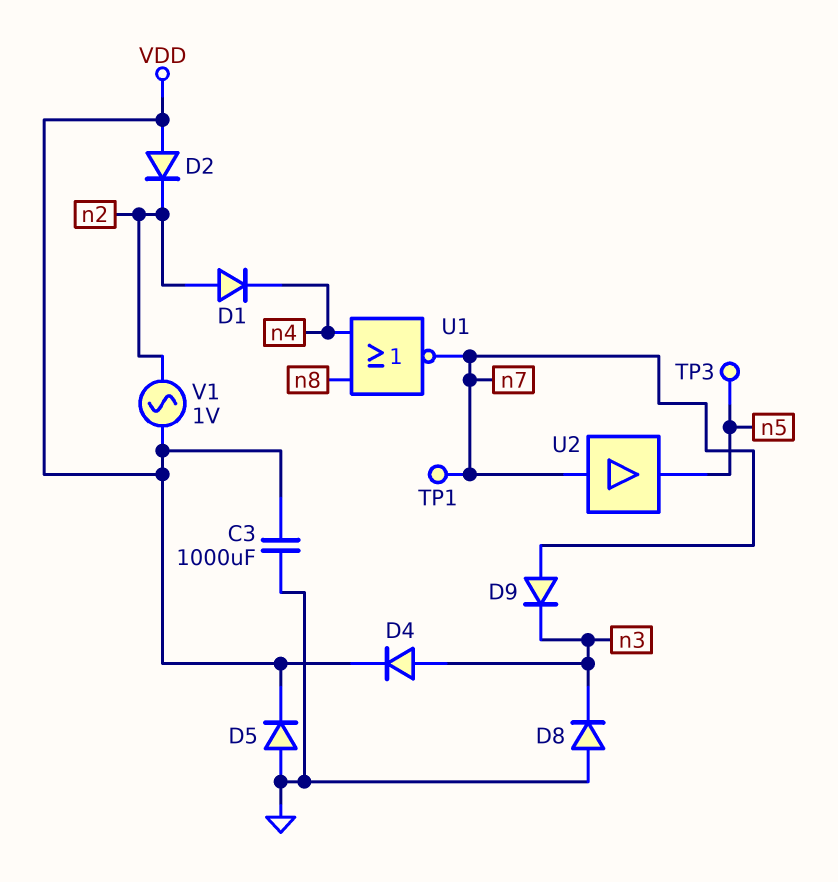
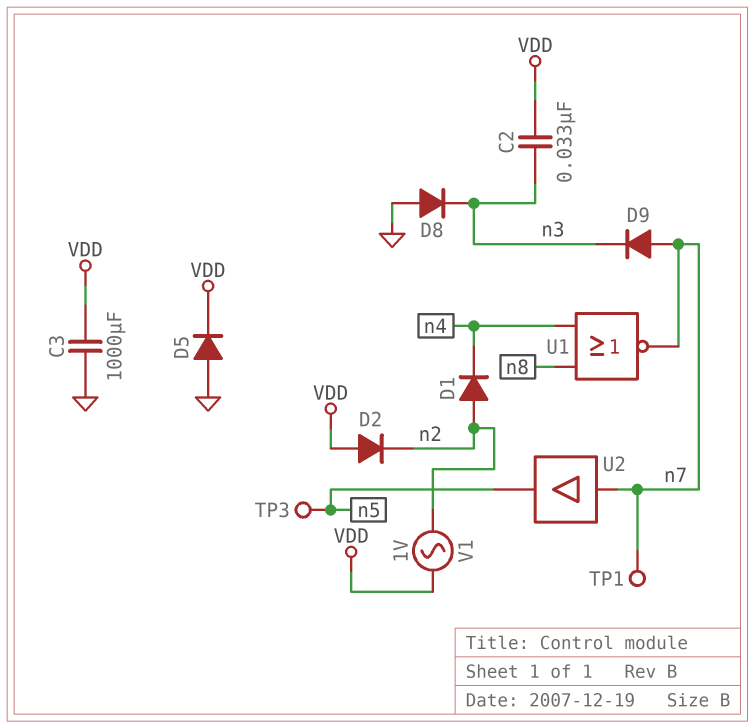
C2: none -> 33nF (VDD, n3)
D4: diode (A n3, K VDD) -> none

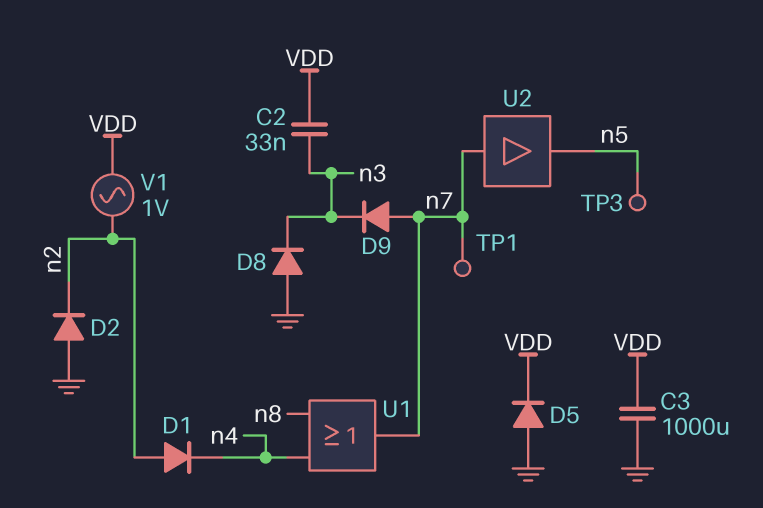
D2: diode (A VDD, K n2) -> diode (A GND, K n2)
U1: NOR (in n4, in n8, out n7) -> OR (in n4, in n8, out n7)

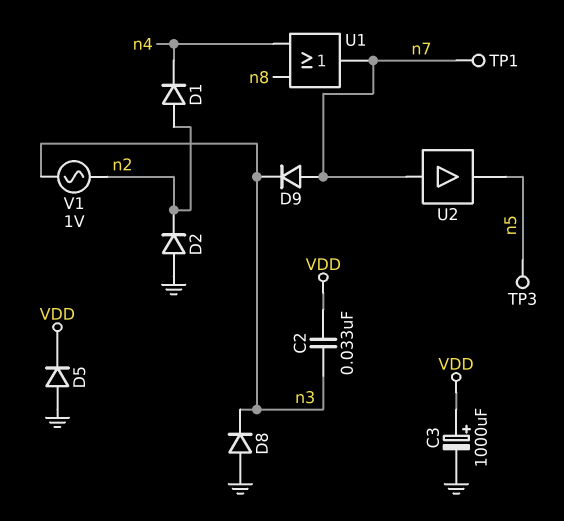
C3: 1000uF (GND, VDD) -> 1000uF (plus VDD, minus GND)
V1: AC 1V (VDD, n2) -> AC 1V (n2, n3)

